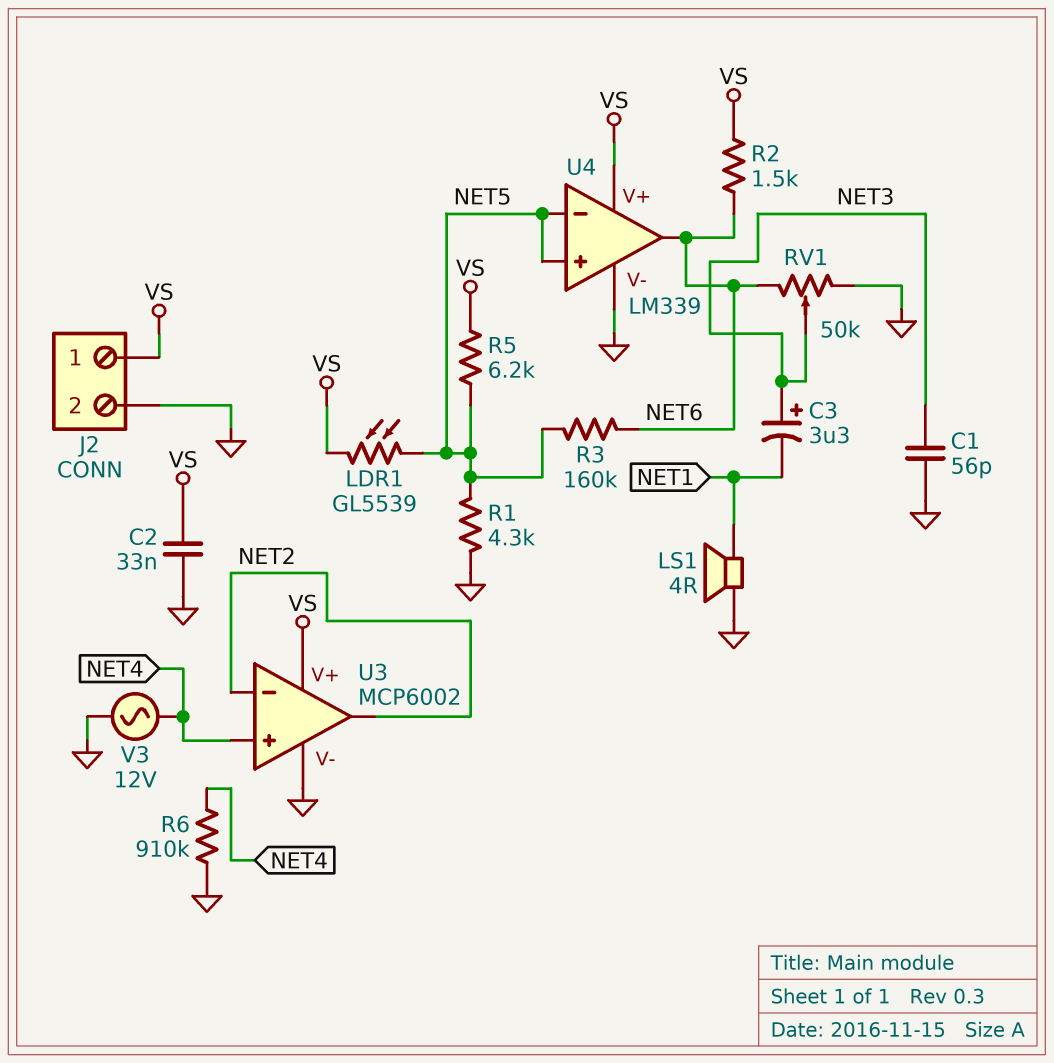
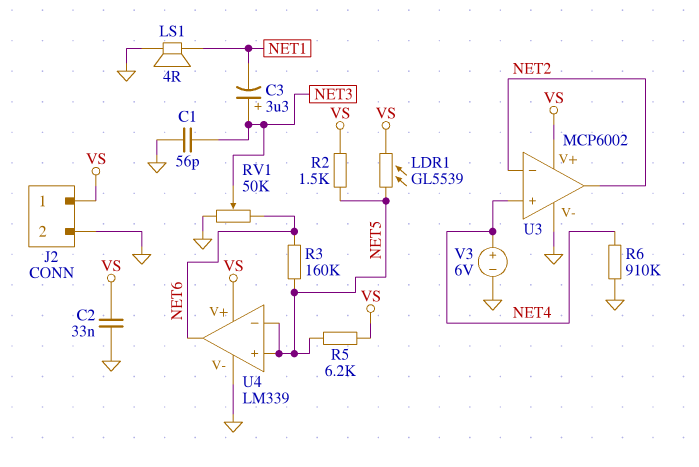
R1: 4.3k (GND, NET5) -> none
R2: 1.5k (NET6, VS) -> 1.5k (NET5, VS)
V3: AC 12V (GND, NET4) -> 6V (plus NET4, minus GND)

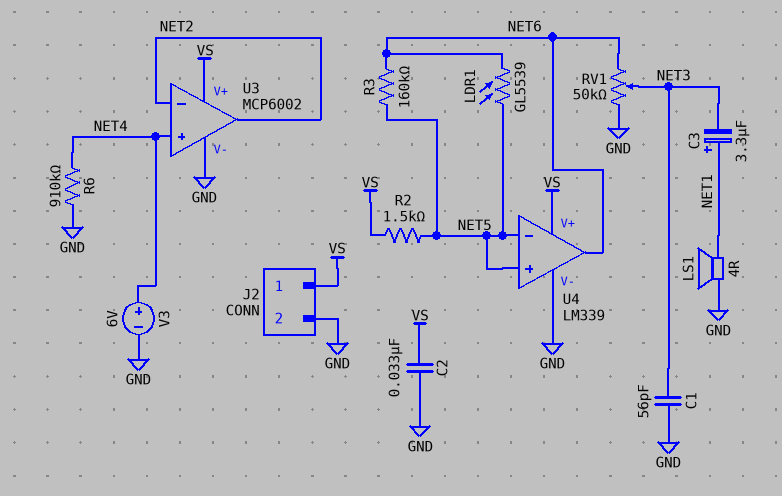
C3: 3.3uF (plus NET3, minus NET1) -> 3.3uF (plus NET1, minus NET3)
LDR1: GL5539 (NET5, VS) -> GL5539 (NET5, NET6)
R5: 6.2k (NET5, VS) -> none

